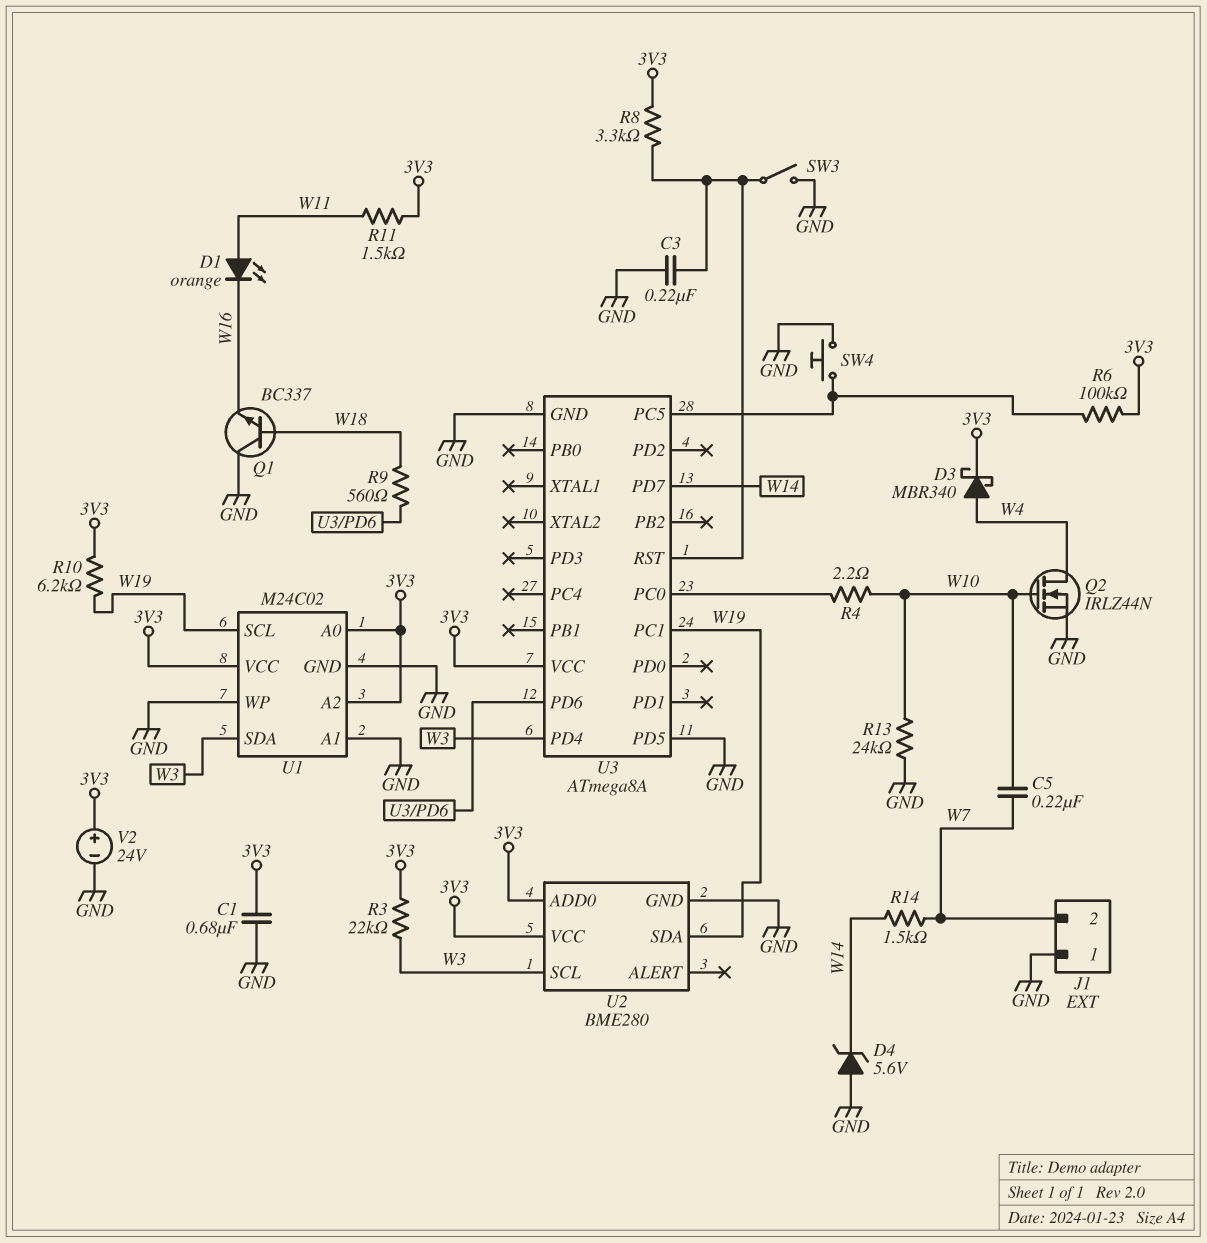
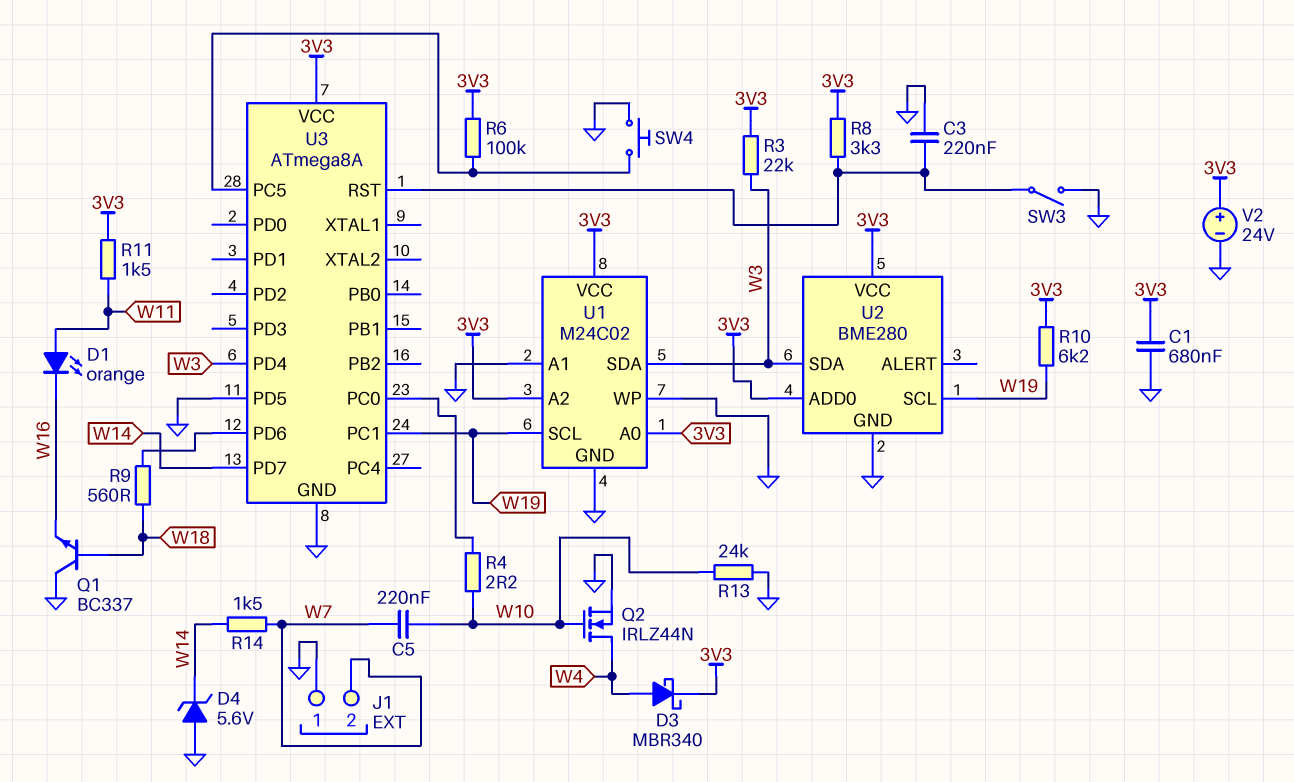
U2 pin SCL: W3 -> W19
U2 pin SDA: W19 -> W3

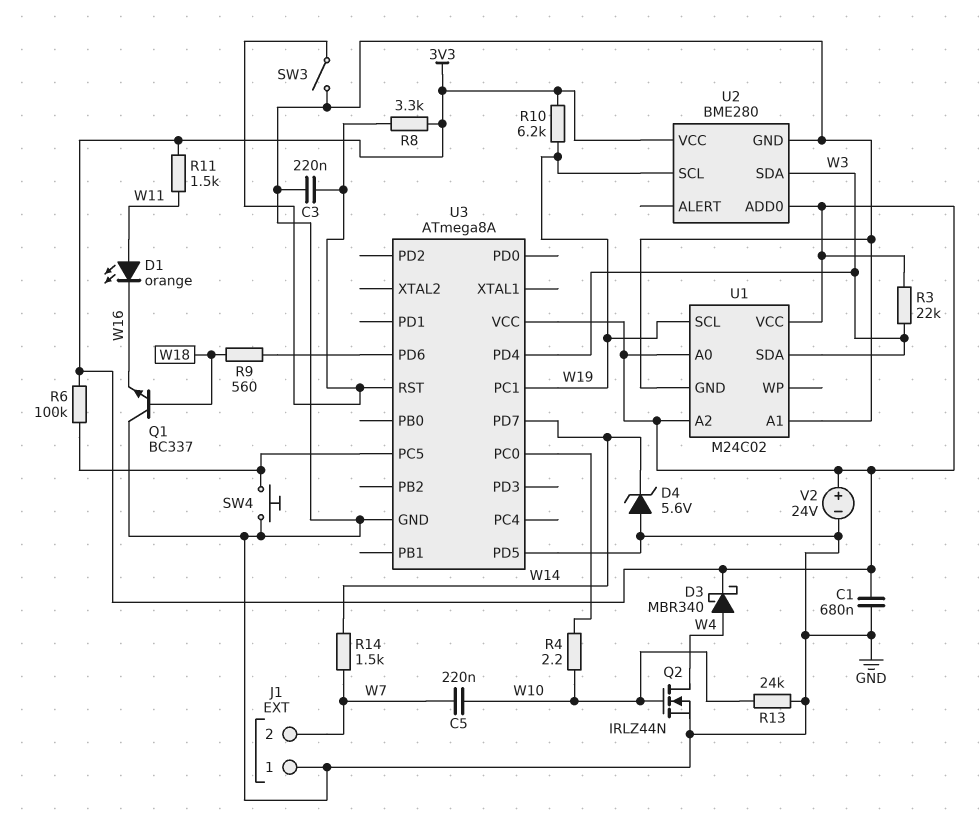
U1 pin WP: GND -> none

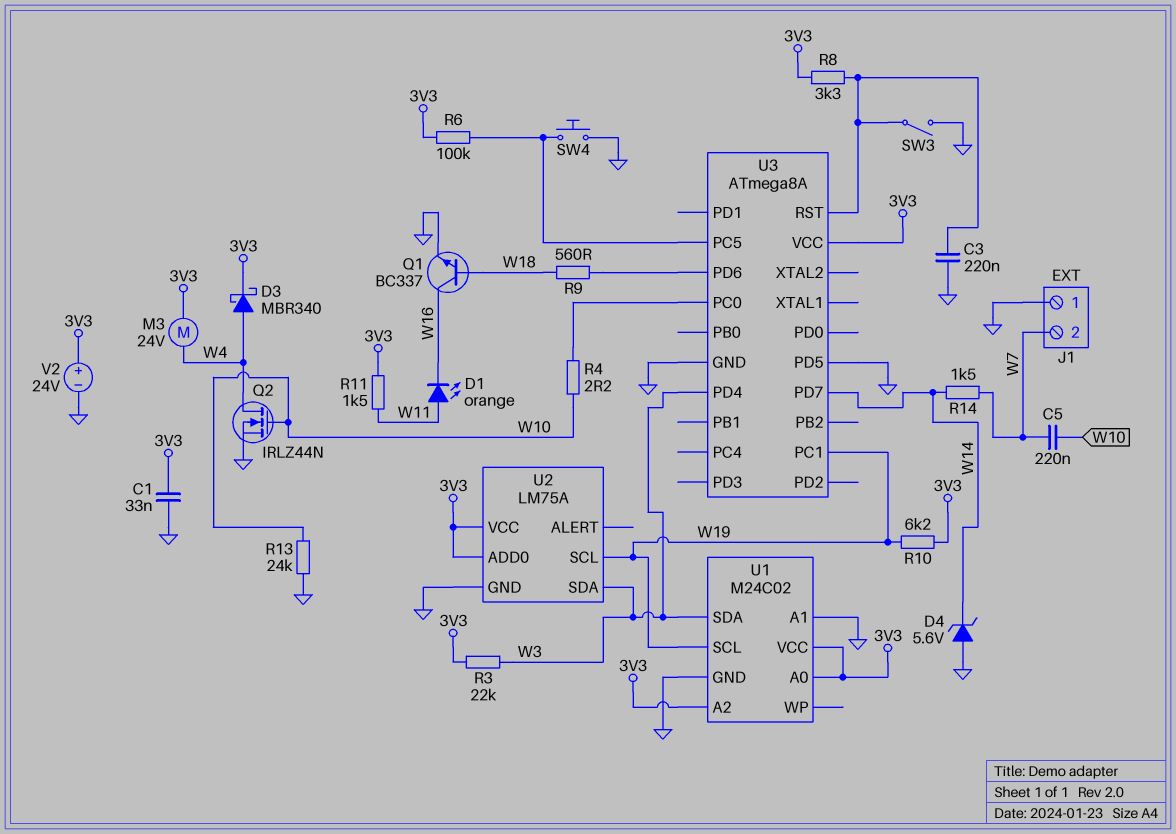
C1: 680nF (3V3, GND) -> 33nF (3V3, GND)
M3: none -> motor 24V (3V3, W4)
Q1: NPN BC337 (B W18, C GND, E W16) -> NPN BC337 (B W18, C W16, E GND)
U2: BME280 -> LM75A

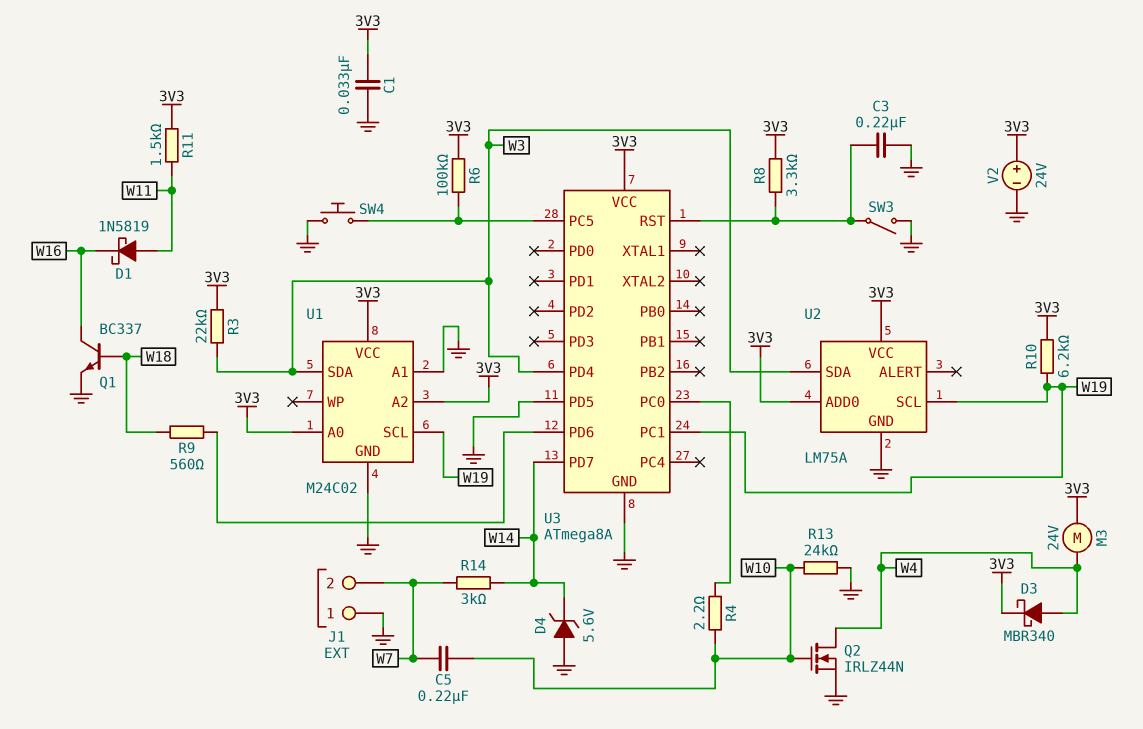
D1: LED orange (A W11, K W16) -> schottky 1N5819 (A W11, K W16)
R14: 1.5k (W7, W14) -> 3k (W7, W14)

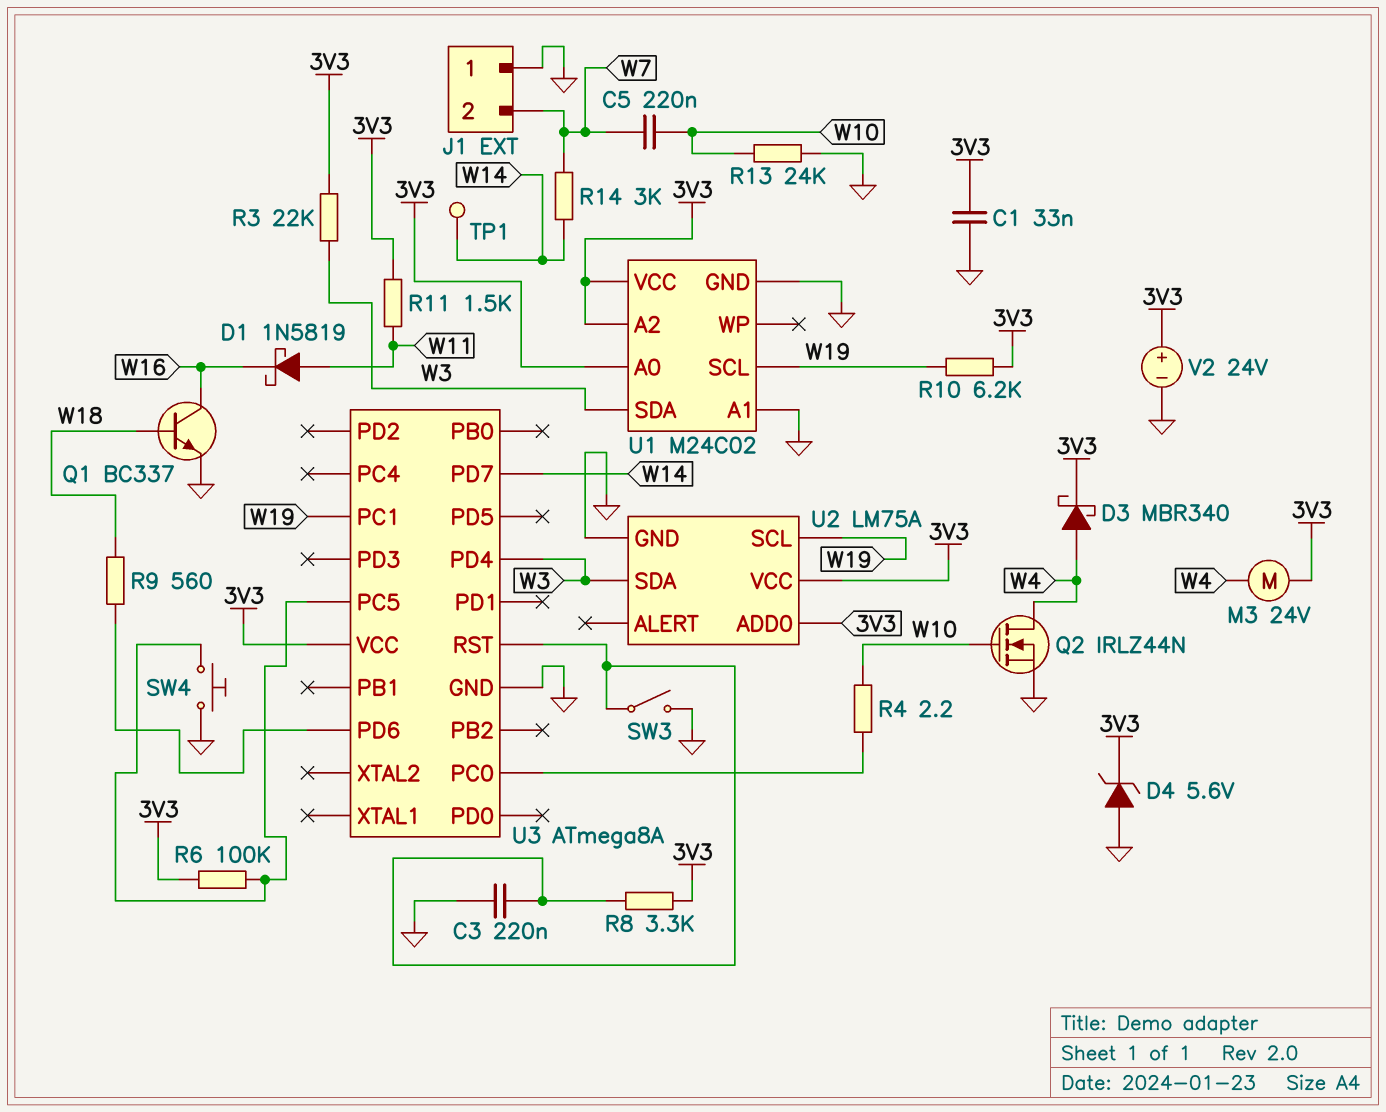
D4: zener 5.6V (A GND, K W14) -> zener 5.6V (A GND, K 3V3)
TP1: none -> test point (W14)
U3 pin PD5: GND -> none

